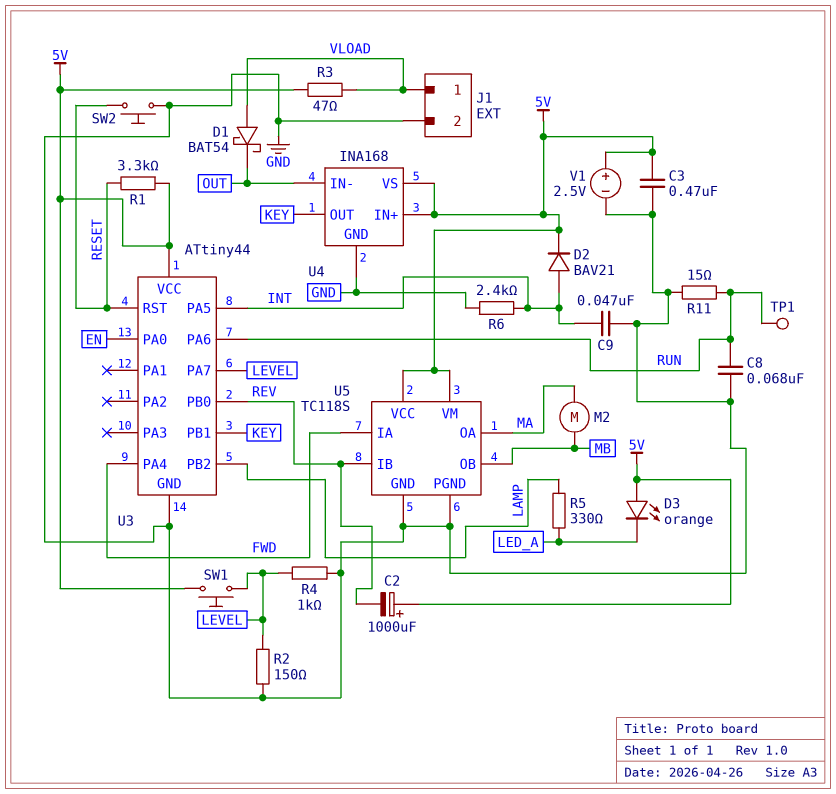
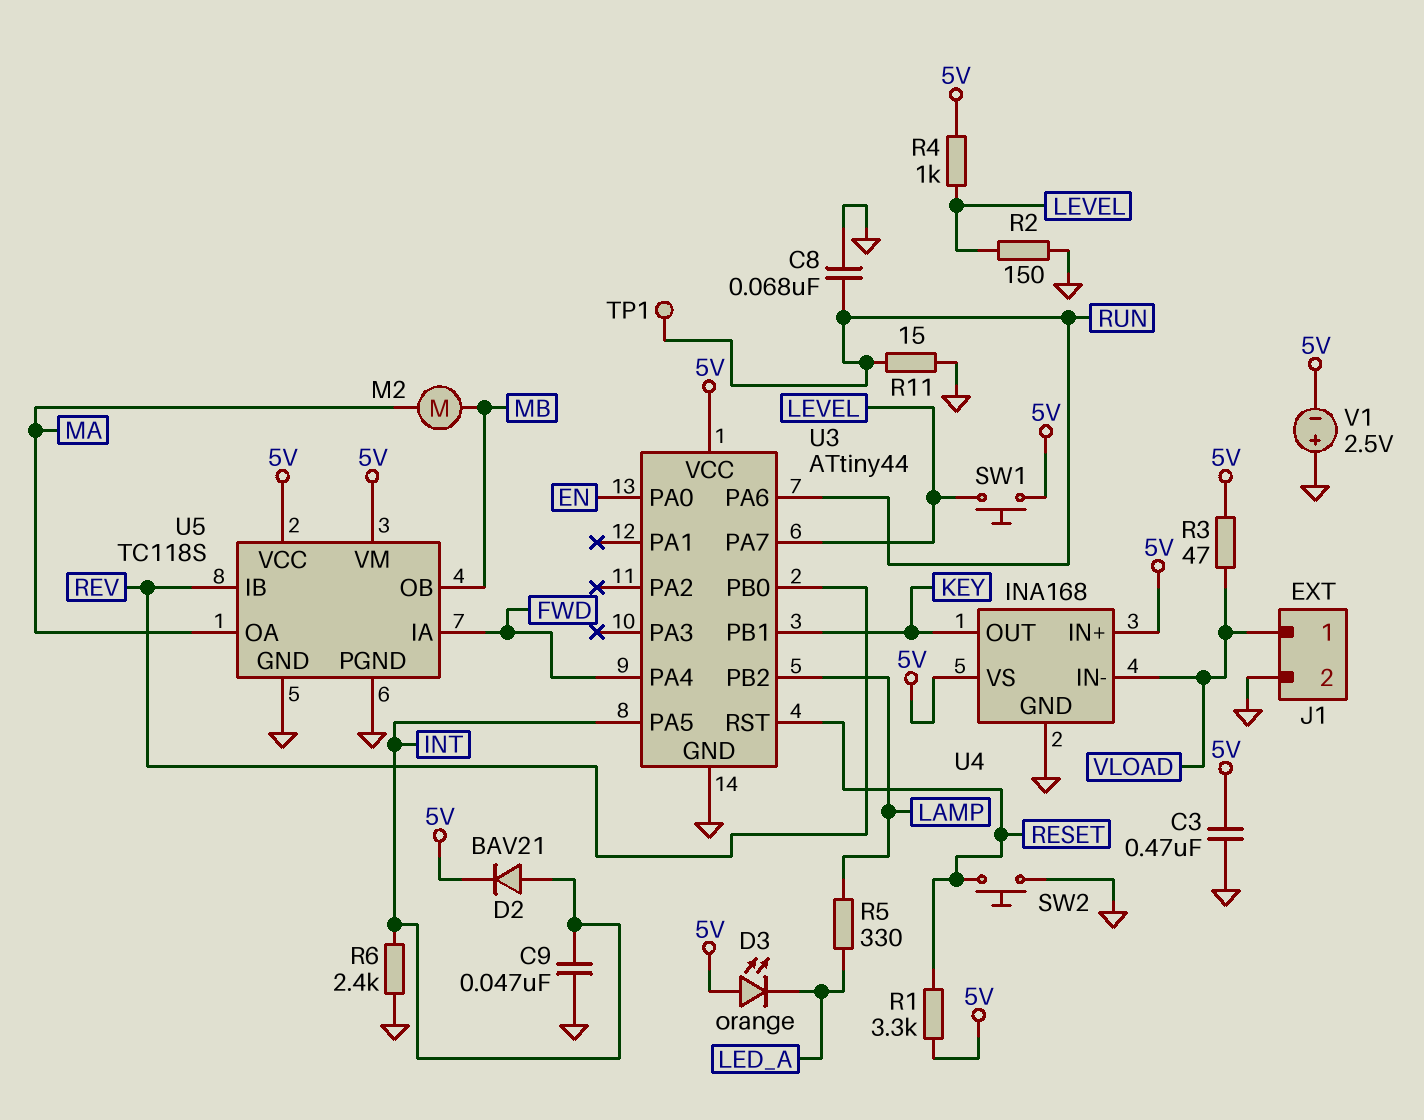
C2: 1000uF (plus 5V, minus REV) -> none
D1: schottky BAT54 (A VLOAD, K OUT) -> none
R4: 1k (GND, LEVEL) -> 1k (5V, LEVEL)
U4 pin IN-: OUT -> VLOAD
V1: 2.5V (plus 5V, minus GND) -> 2.5V (plus GND, minus 5V)

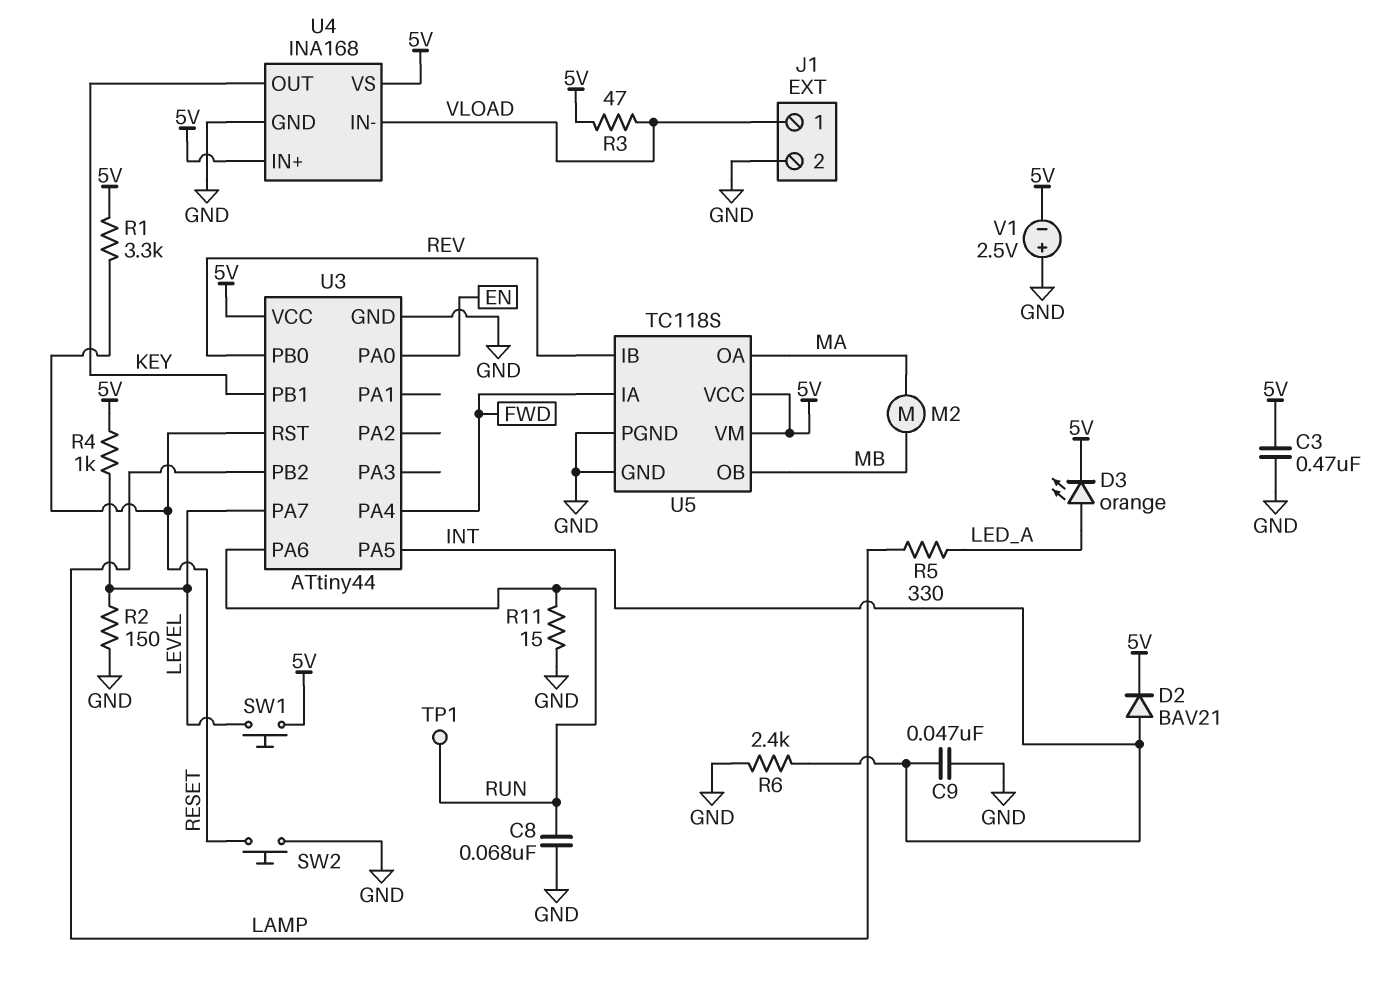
D3: LED orange (A 5V, K LED_A) -> LED orange (A LED_A, K 5V)

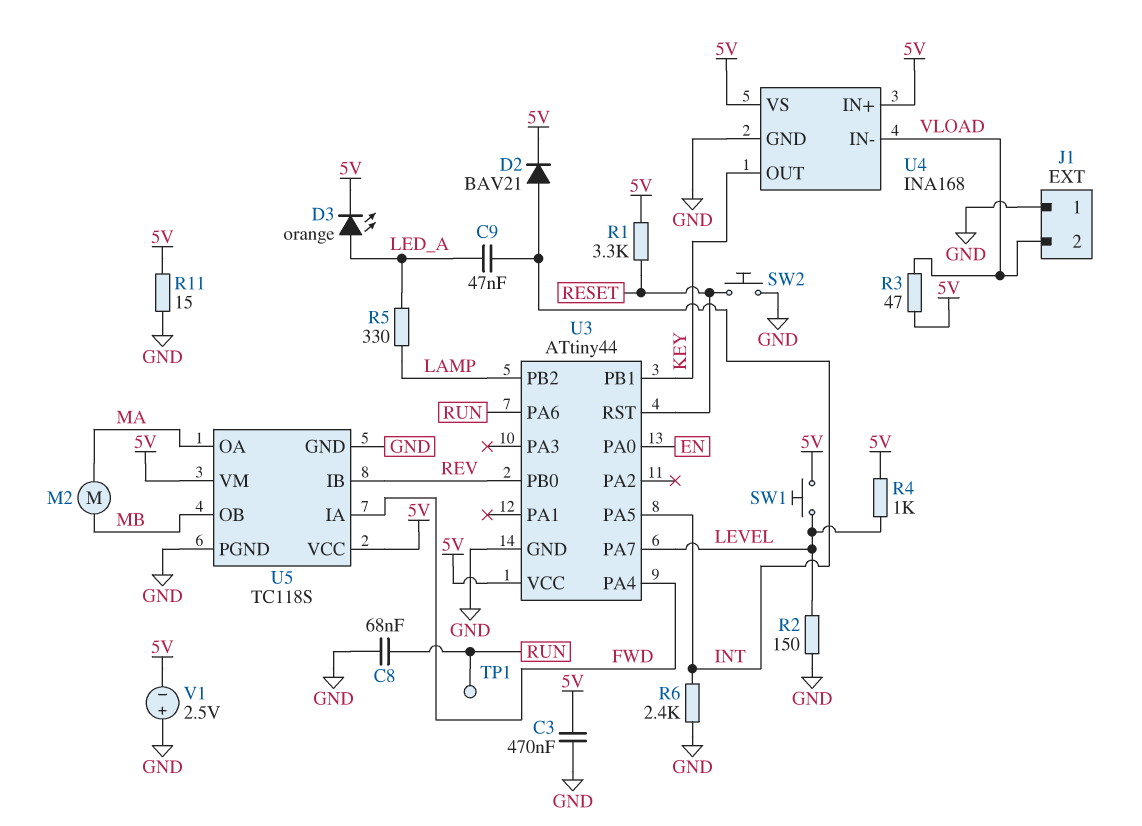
C9: 47nF (GND, INT) -> 47nF (INT, LED_A)
J1 pin 1: VLOAD -> GND
J1 pin 2: GND -> VLOAD
R11: 15 (GND, RUN) -> 15 (5V, GND)

